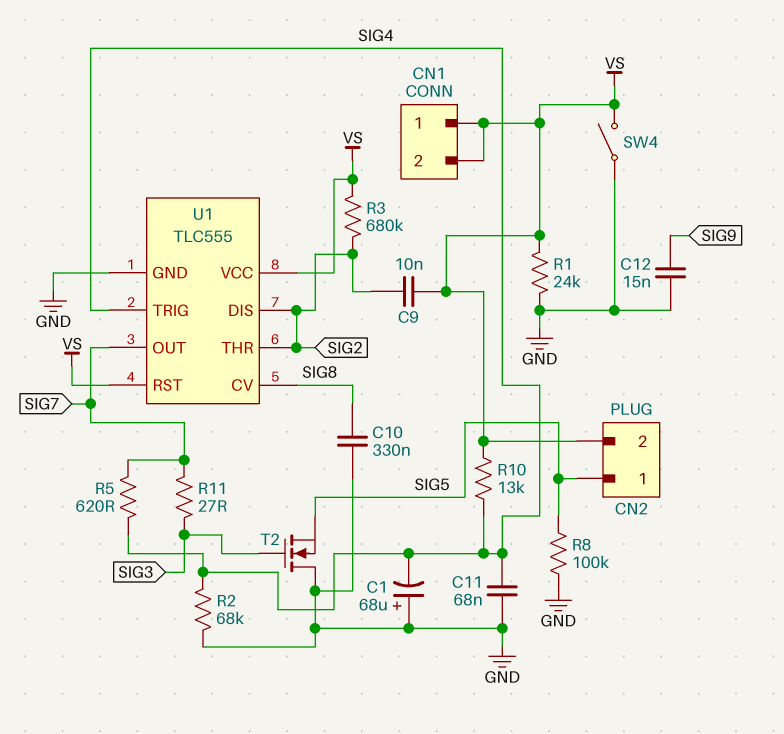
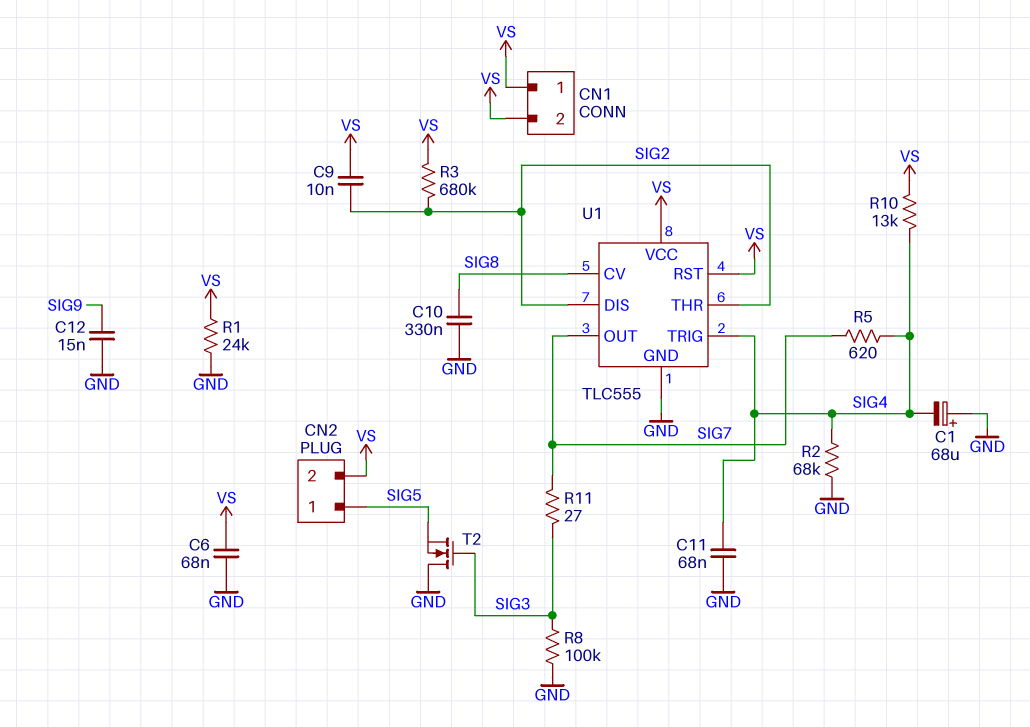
C6: none -> 68nF (GND, VS)
R8: 100k (GND, SIG5) -> 100k (GND, SIG3)
SW4: switch (GND, VS) -> none

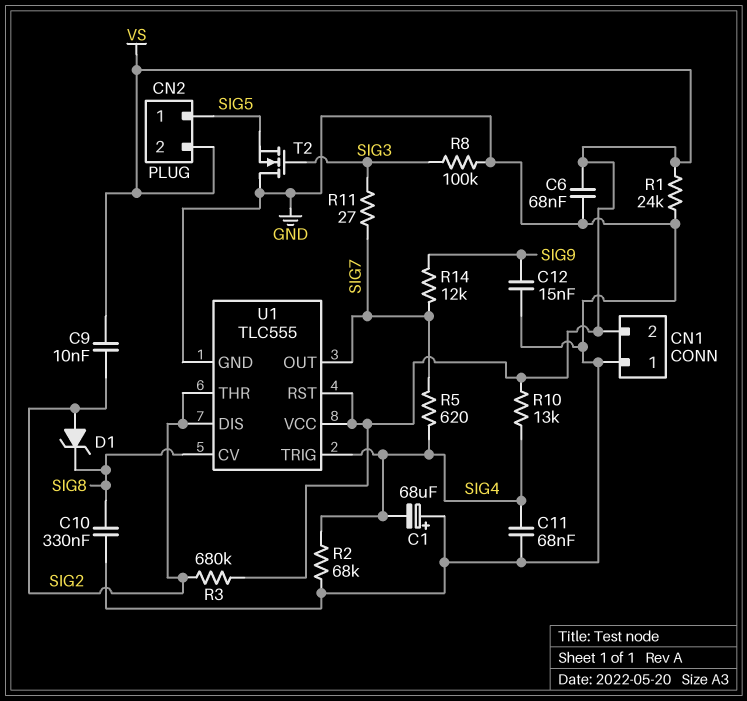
CN1 pin 1: VS -> GND
D1: none -> zener (A SIG2, K SIG8)
R14: none -> 12k (SIG7, SIG9)

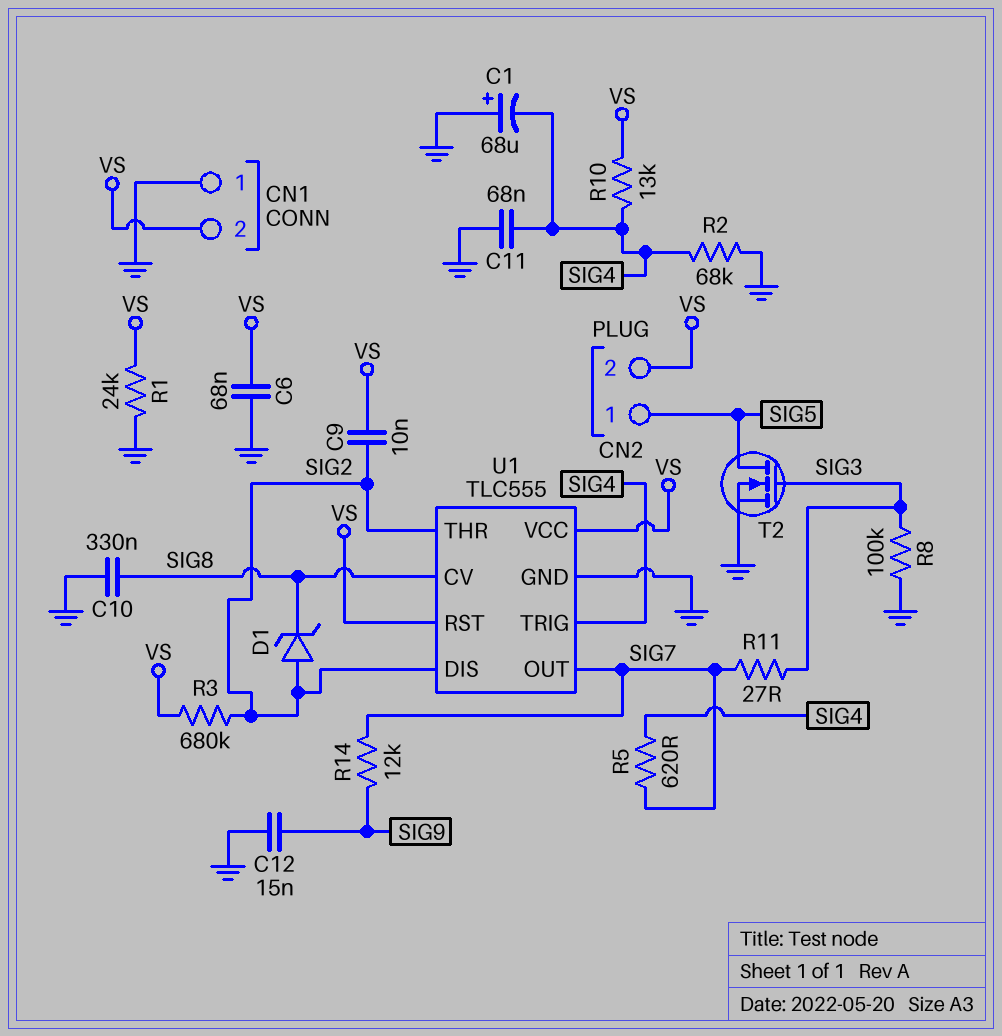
T2: NMOS (G SIG3, D GND, S SIG5) -> NMOS (G SIG3, D SIG5, S GND)

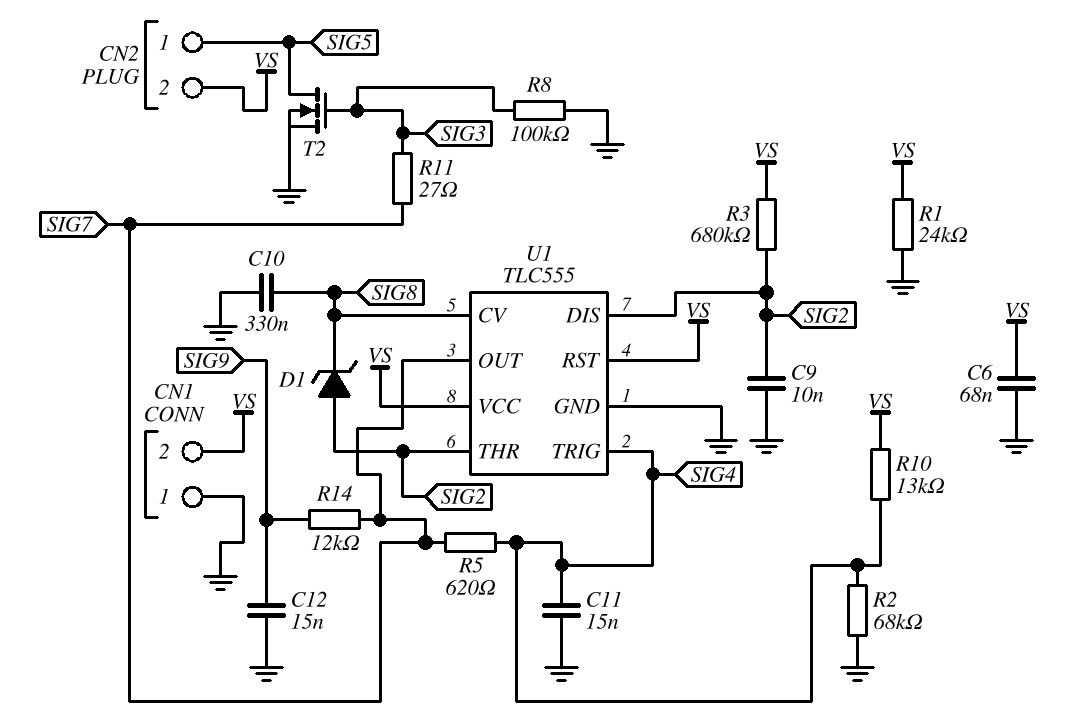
C1: 68uF (plus GND, minus SIG4) -> none
C9: 10nF (SIG2, VS) -> 10nF (GND, SIG2)
C11: 68nF (GND, SIG4) -> 15nF (GND, SIG4)

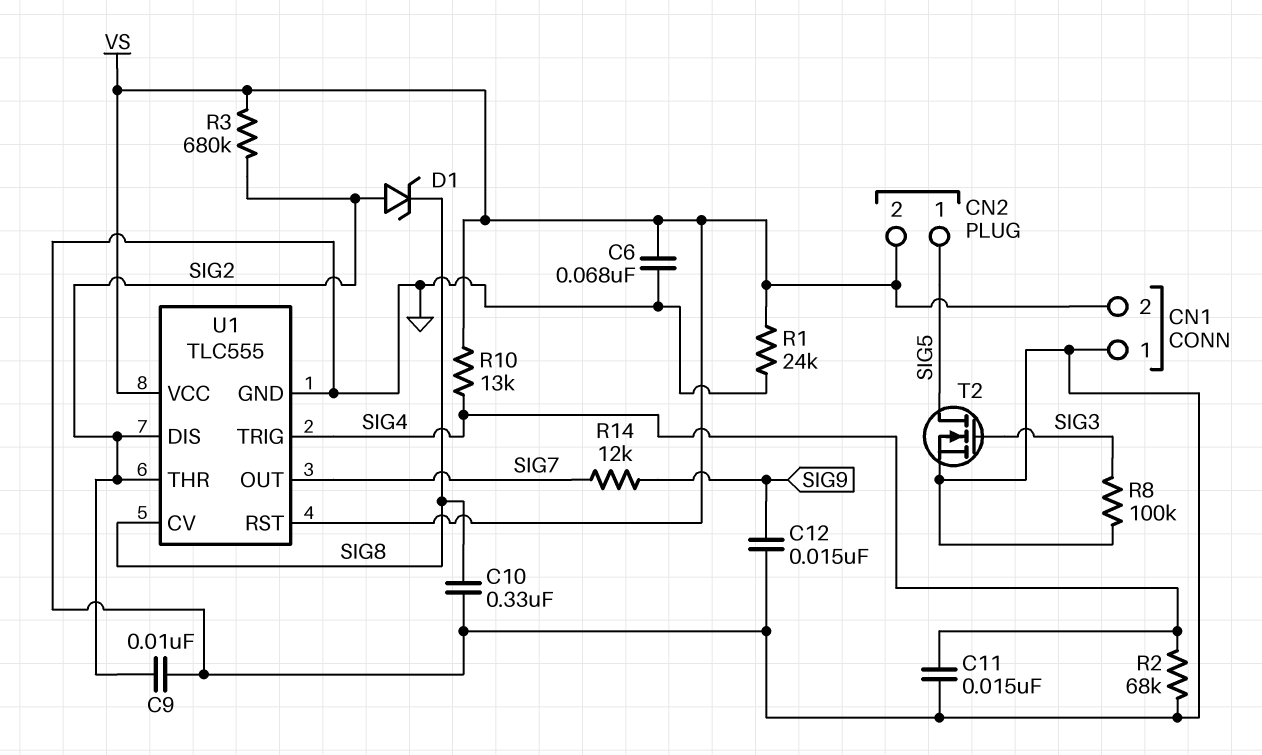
R5: 620 (SIG4, SIG7) -> none
R11: 27 (SIG3, SIG7) -> none

